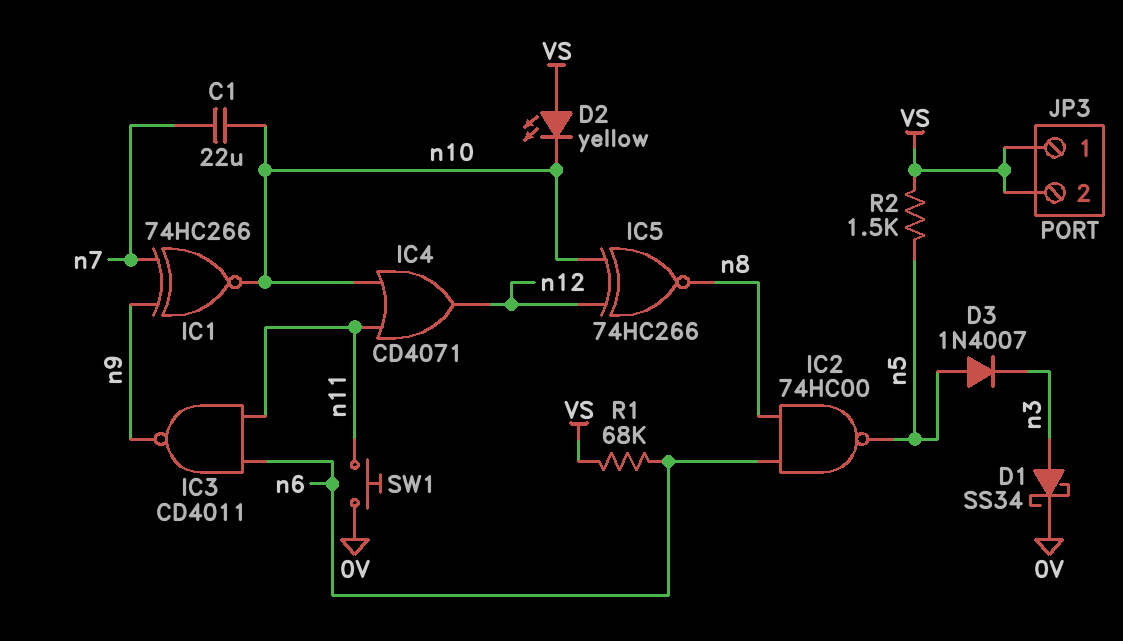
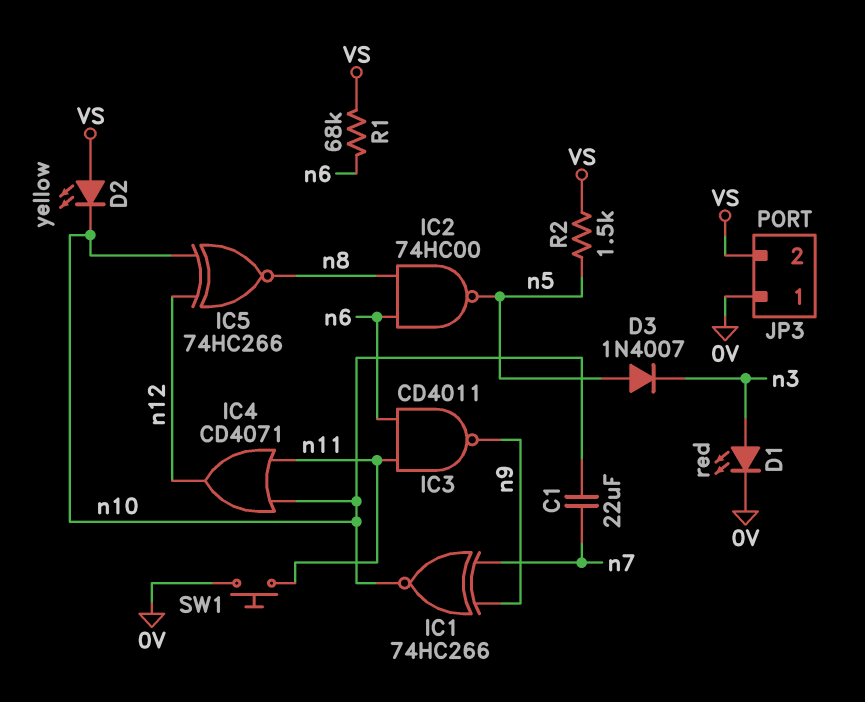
D1: schottky SS34 (A n3, K 0V) -> LED red (A n3, K 0V)
JP3 pin 1: VS -> 0V

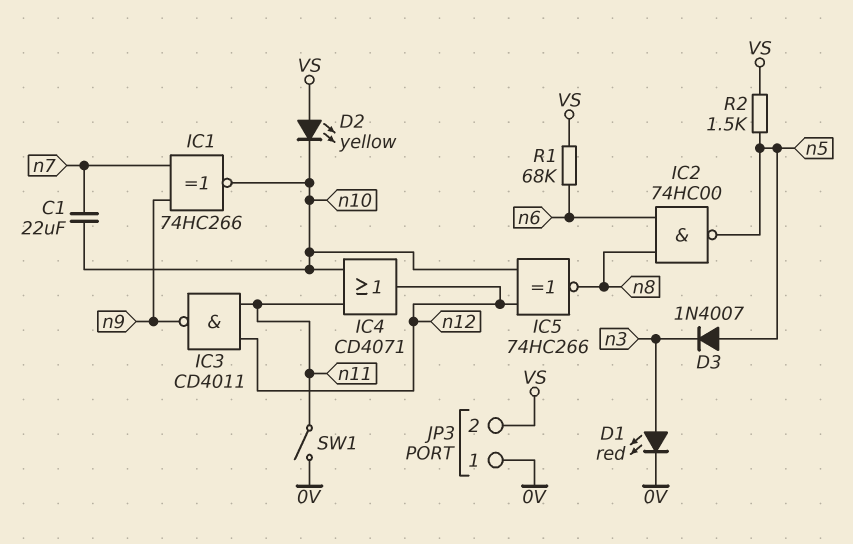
IC3: NAND CD4011 (in n6, in n11, out n9) -> NAND CD4011 (in n11, in n12, out n9)
SW1: button (0V, n11) -> switch (0V, n11)

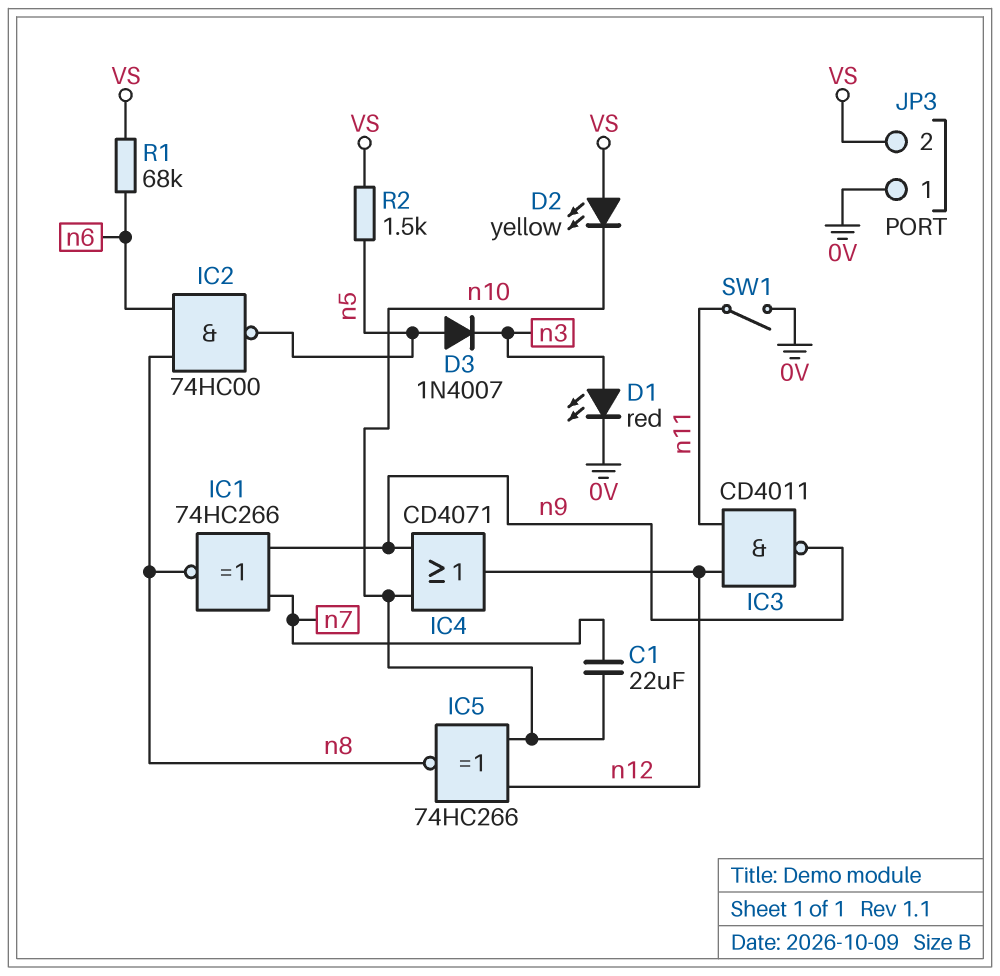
IC1: XNOR 74HC266 (in n7, in n9, out n10) -> XNOR 74HC266 (in n7, in n9, out n8)
IC4: OR CD4071 (in n10, in n11, out n12) -> OR CD4071 (in n9, in n10, out n12)

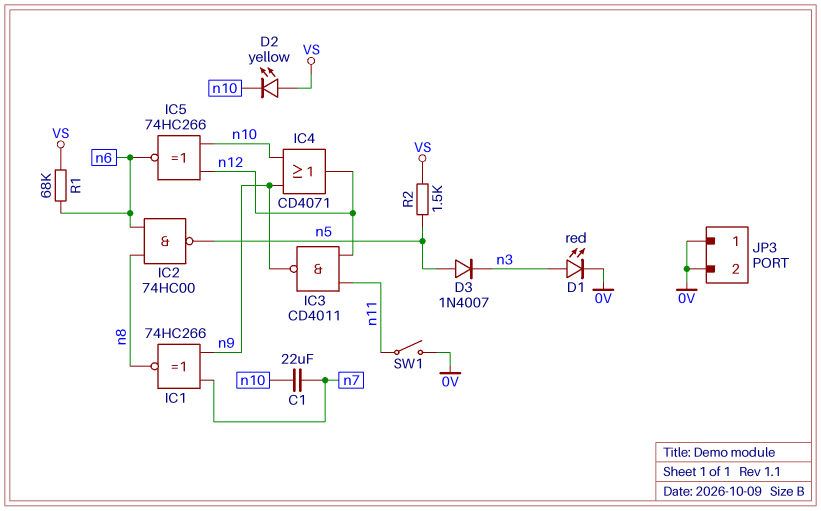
IC5: XNOR 74HC266 (in n10, in n12, out n8) -> XNOR 74HC266 (in n10, in n12, out n6)
JP3 pin 2: VS -> 0V

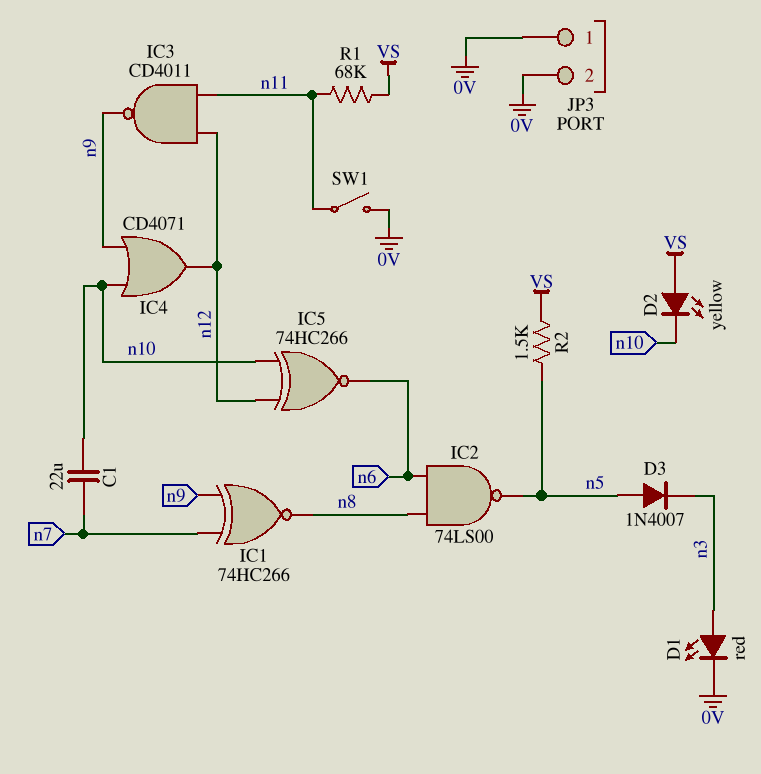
IC2: NAND 74HC00 (in n6, in n8, out n5) -> NAND 74LS00 (in n6, in n8, out n5)
R1: 68k (VS, n6) -> 68k (VS, n11)

